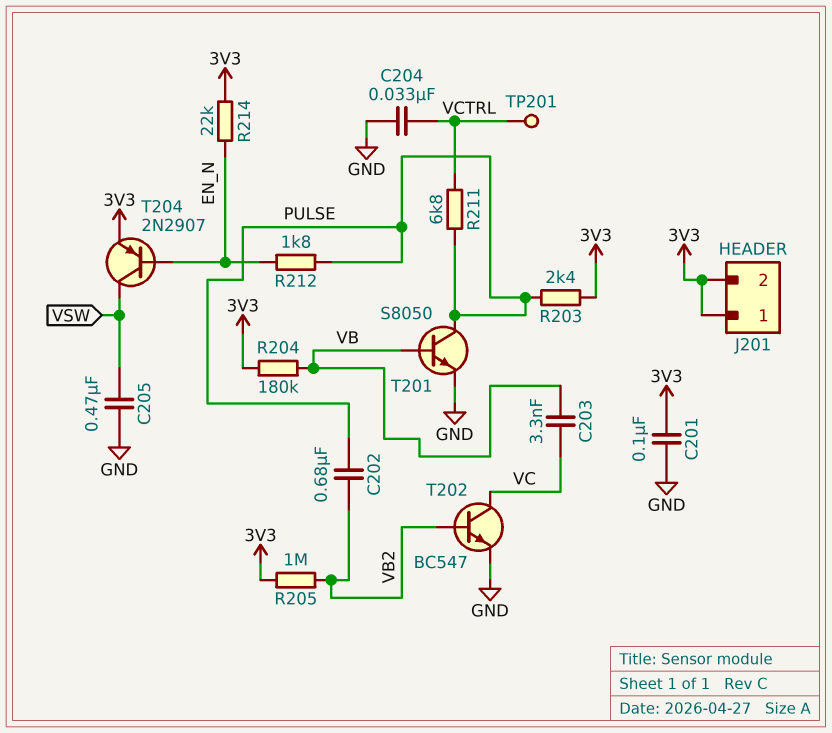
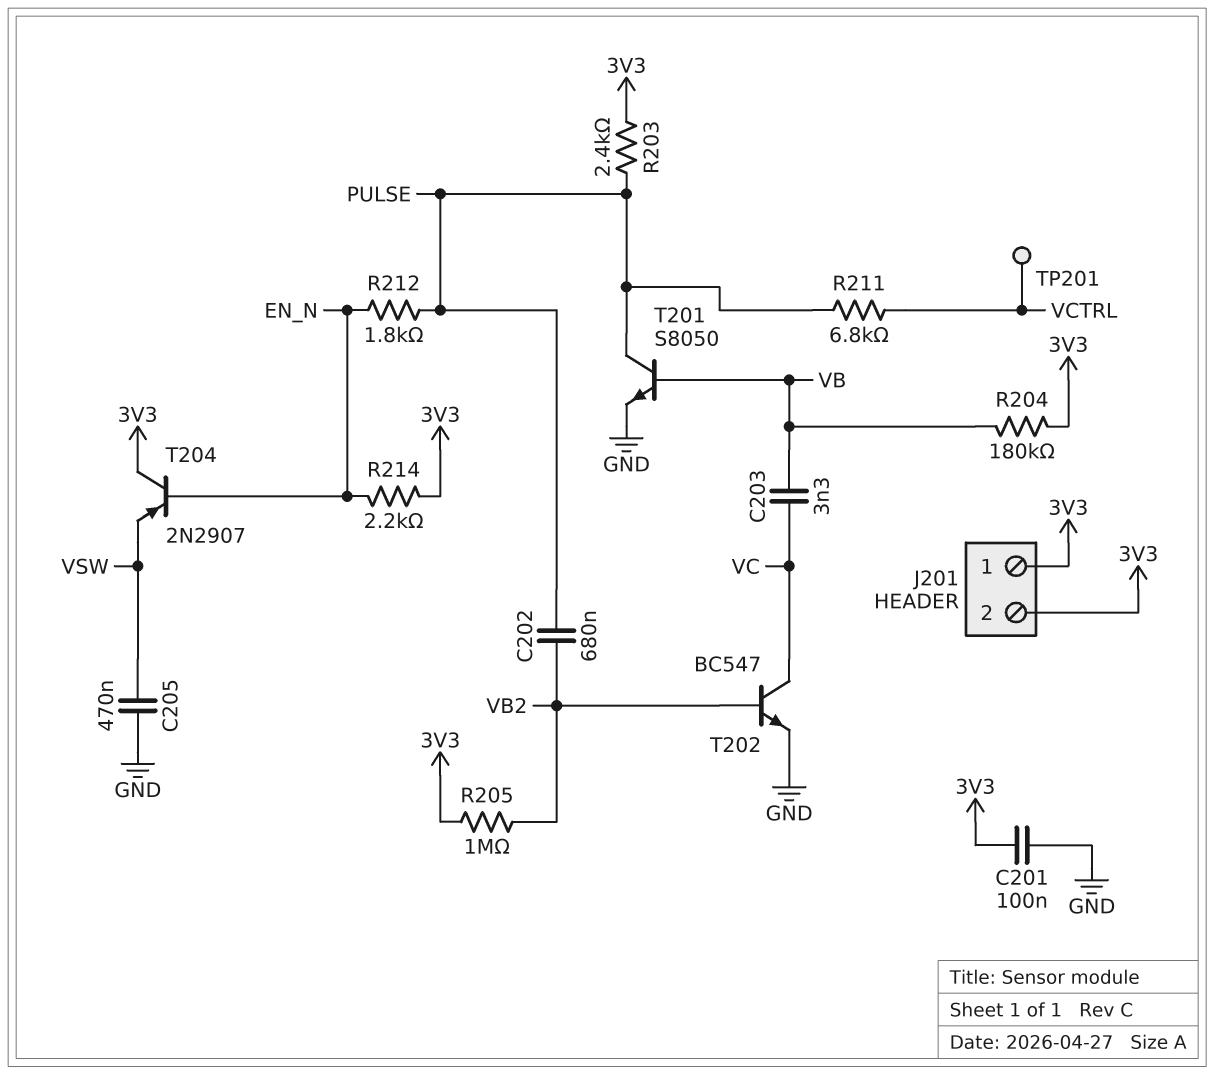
C204: 33nF (GND, VCTRL) -> none
R214: 22k (3V3, EN_N) -> 2.2k (3V3, EN_N)
T204: PNP 2N2907 (B EN_N, C VSW, E 3V3) -> PNP 2N2907 (B EN_N, C 3V3, E VSW)

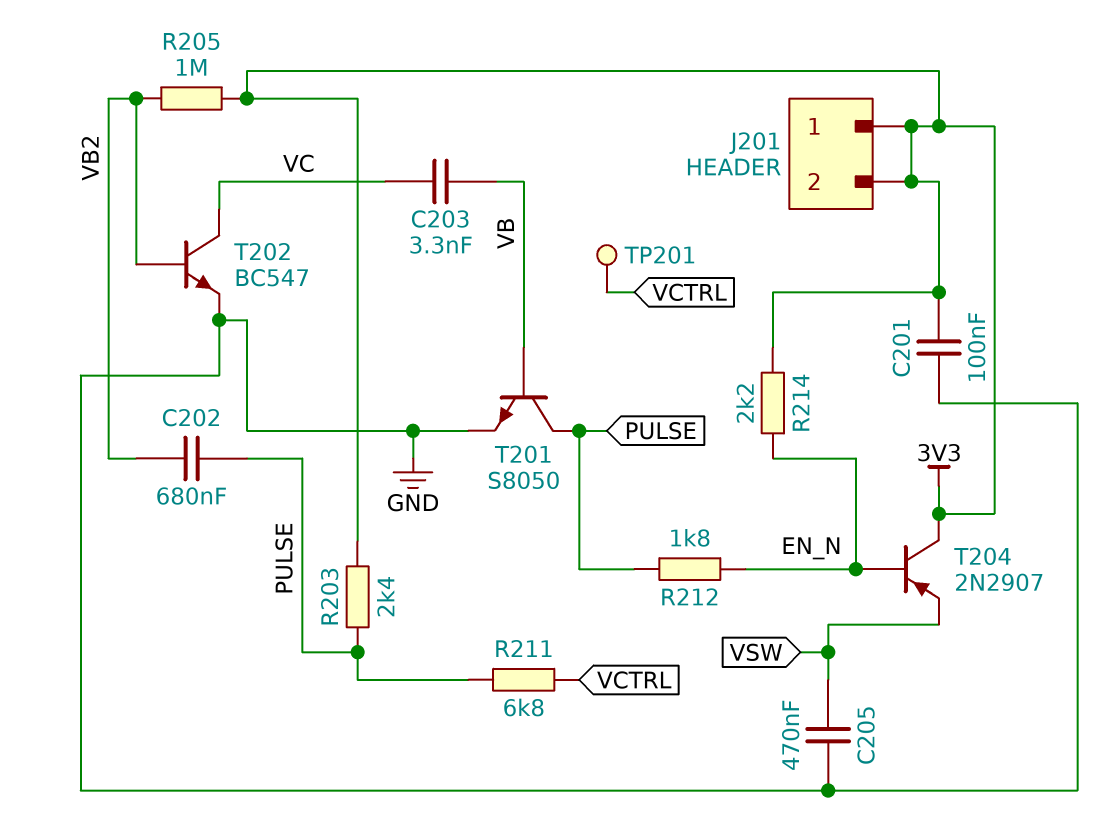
R204: 180k (3V3, VB) -> none

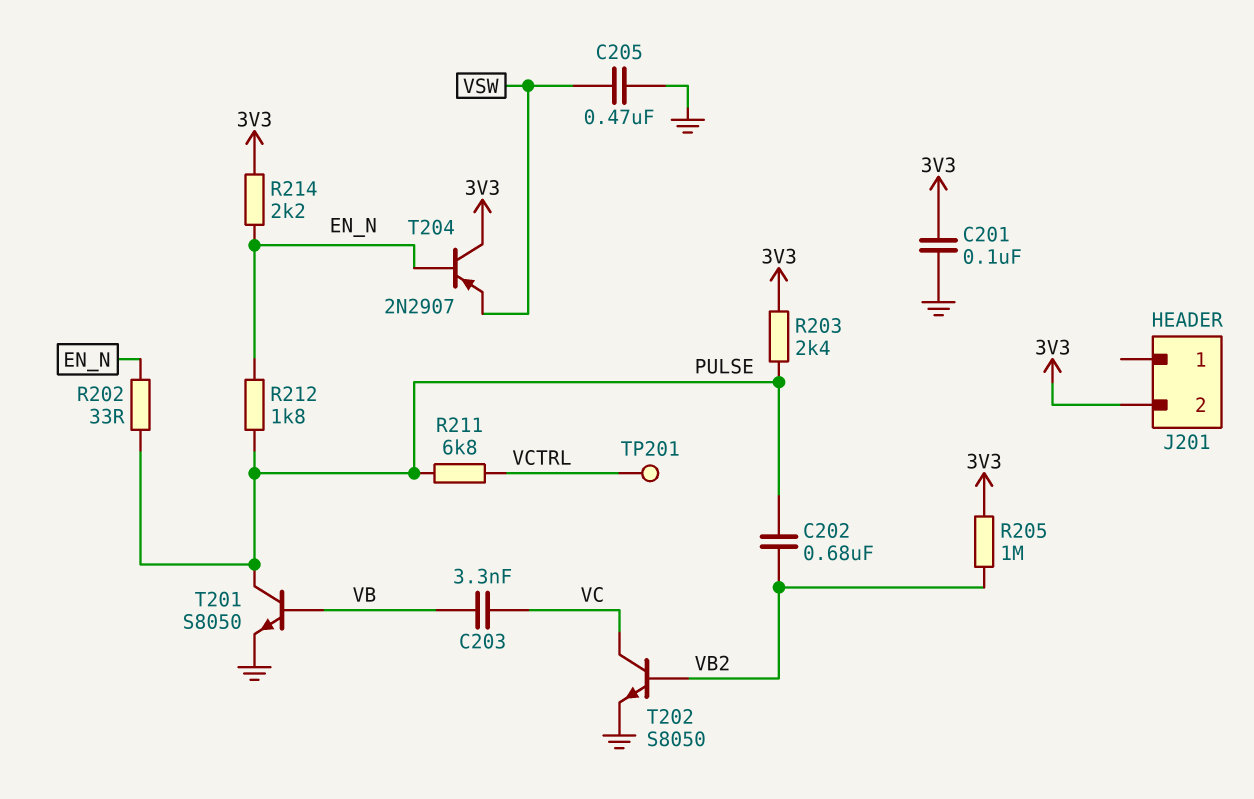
J201 pin 1: 3V3 -> none
R202: none -> 33 (EN_N, PULSE)
T202: NPN BC547 (B VB2, C VC, E GND) -> NPN S8050 (B VB2, C VC, E GND)

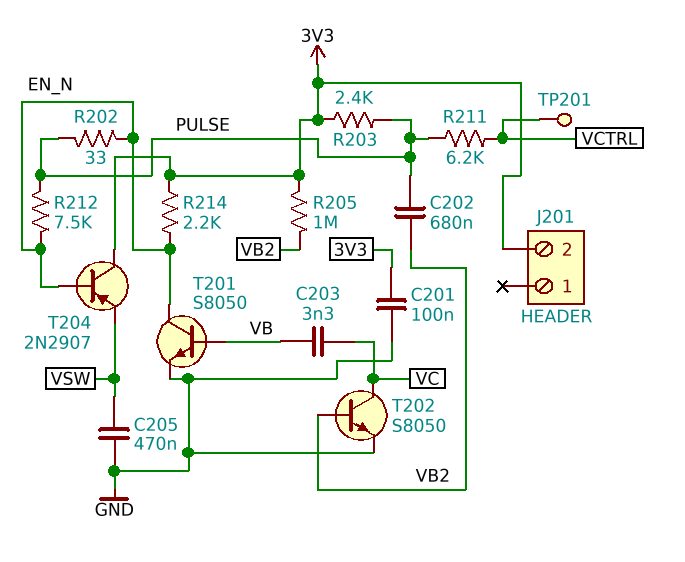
R211: 6.8k (PULSE, VCTRL) -> 6.2k (PULSE, VCTRL)
R212: 1.8k (EN_N, PULSE) -> 7.5k (EN_N, PULSE)
T201: NPN S8050 (B VB, C PULSE, E GND) -> NPN S8050 (B VB, C EN_N, E GND)

